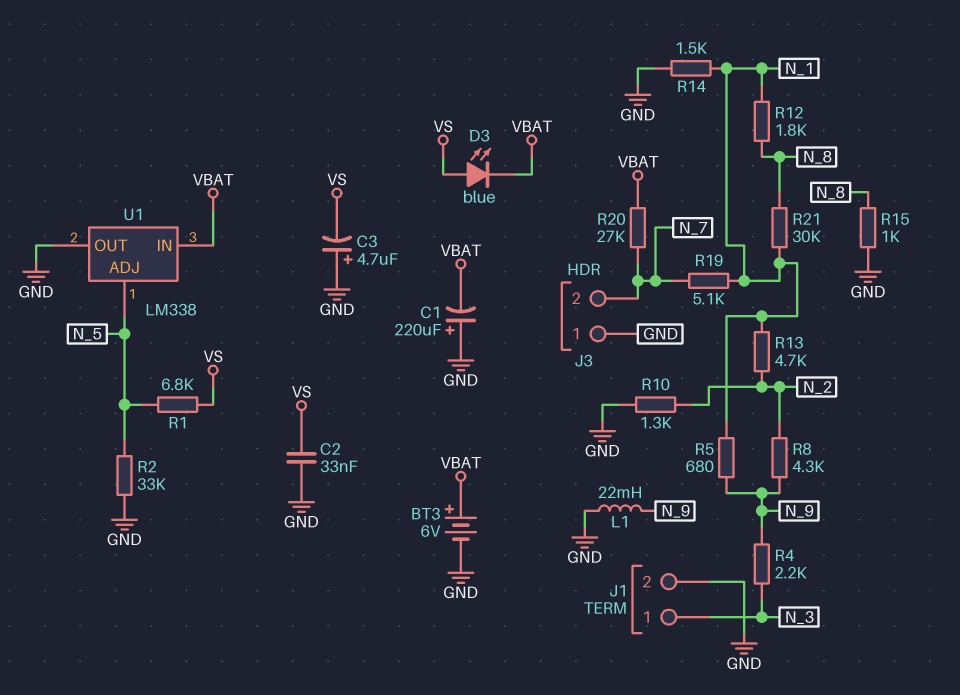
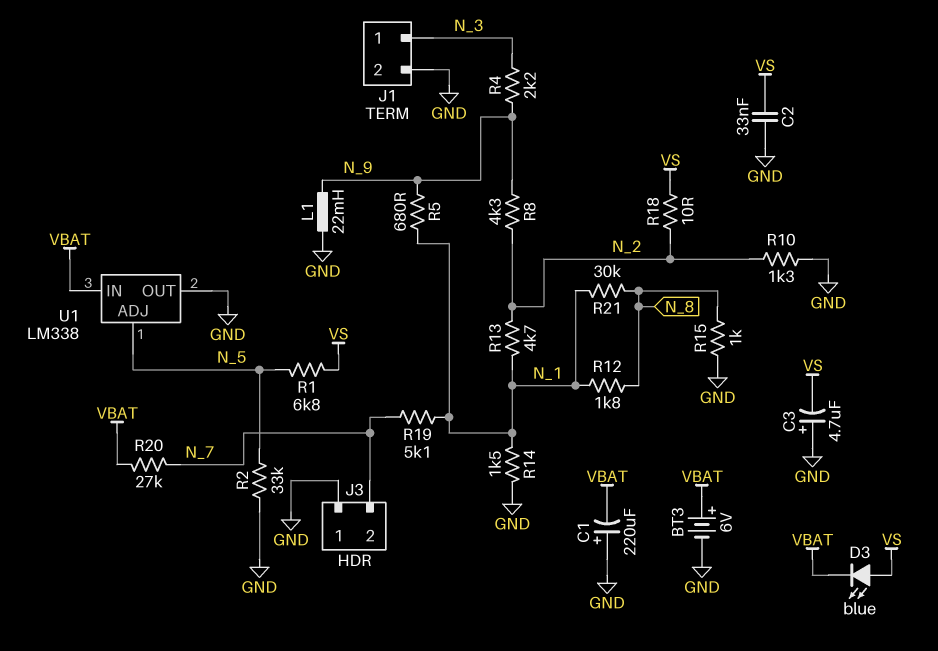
R18: none -> 10 (N_2, VS)

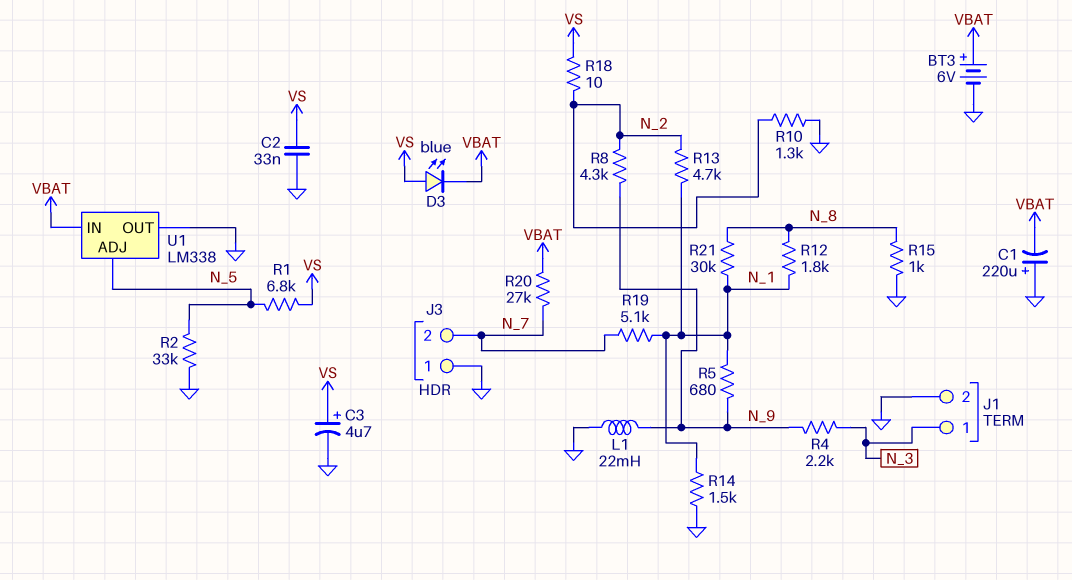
C3: 4.7uF (plus GND, minus VS) -> 4.7uF (plus VS, minus GND)

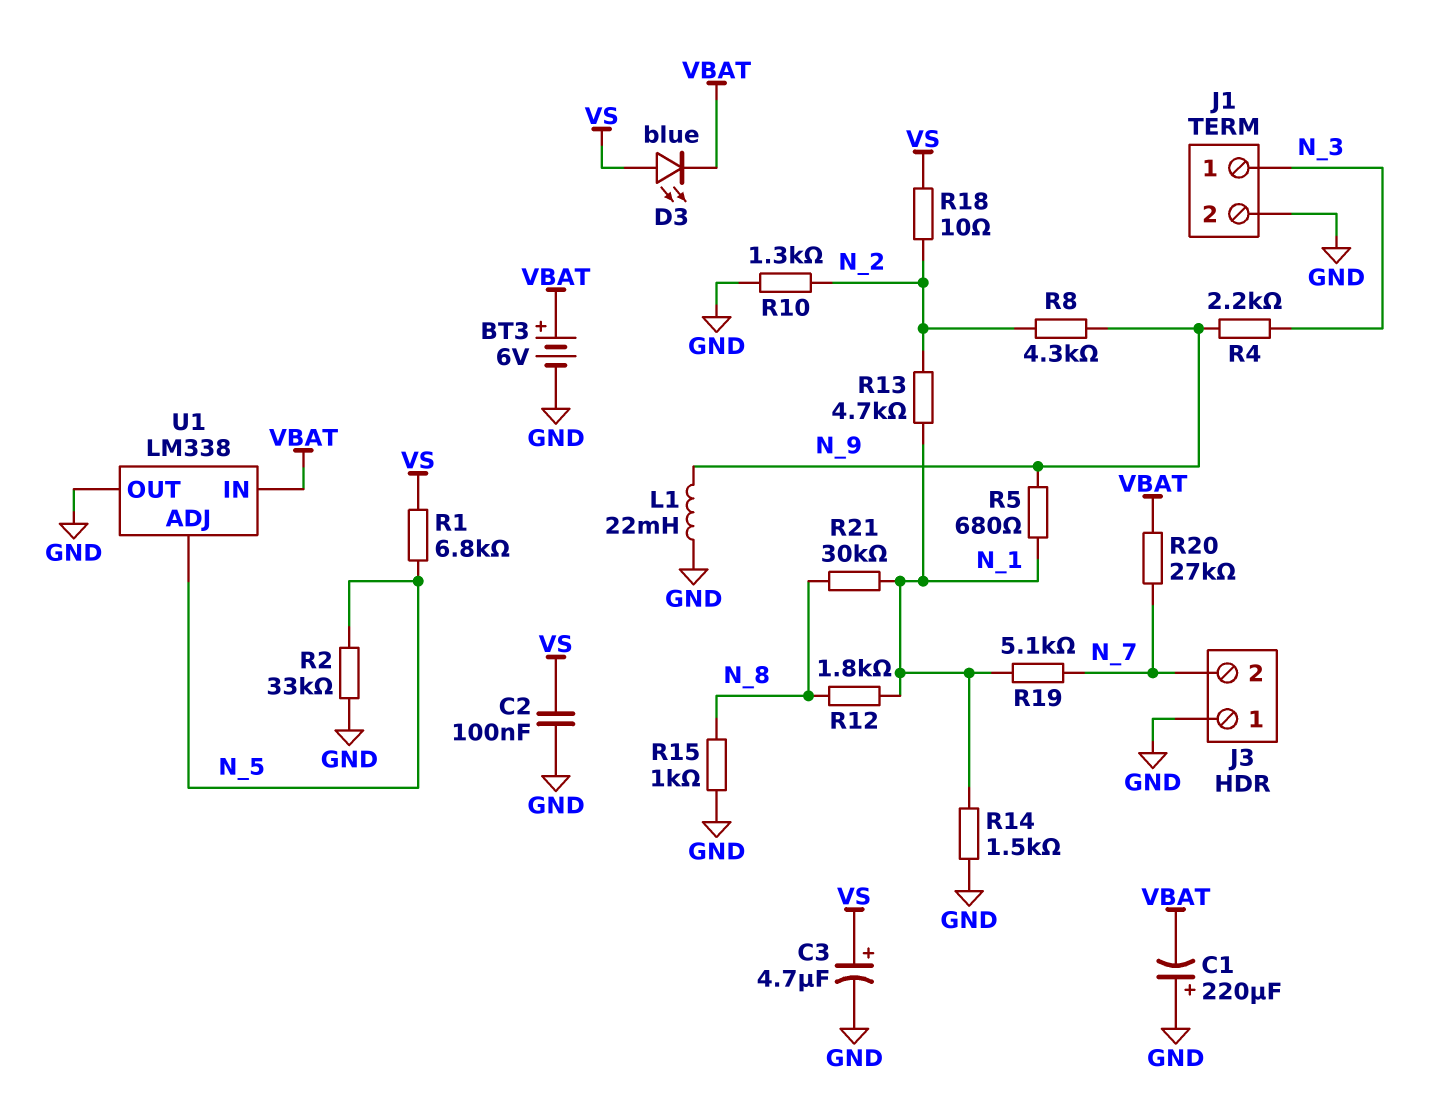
C2: 33nF (GND, VS) -> 100nF (GND, VS)

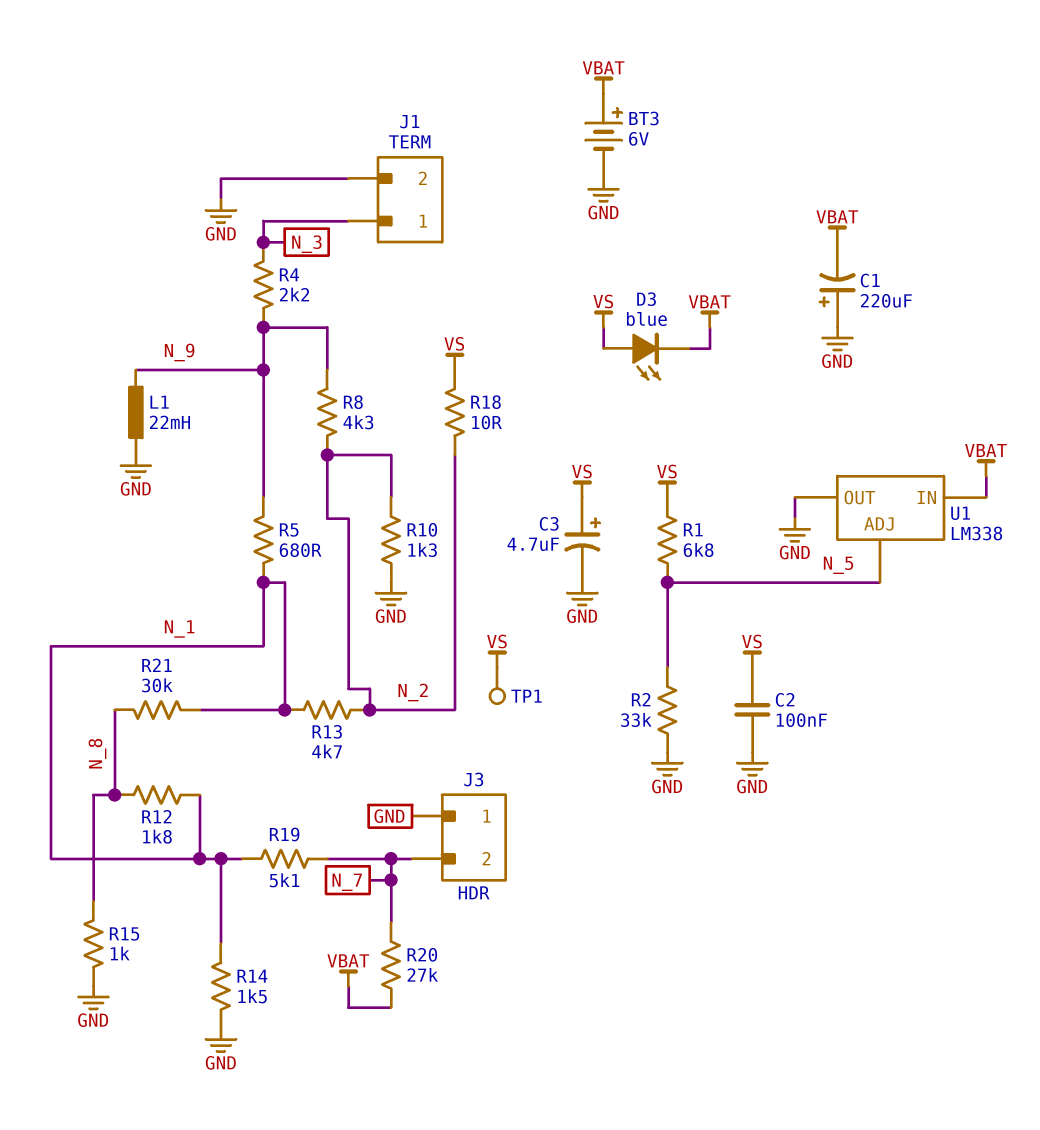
TP1: none -> test point (VS)

